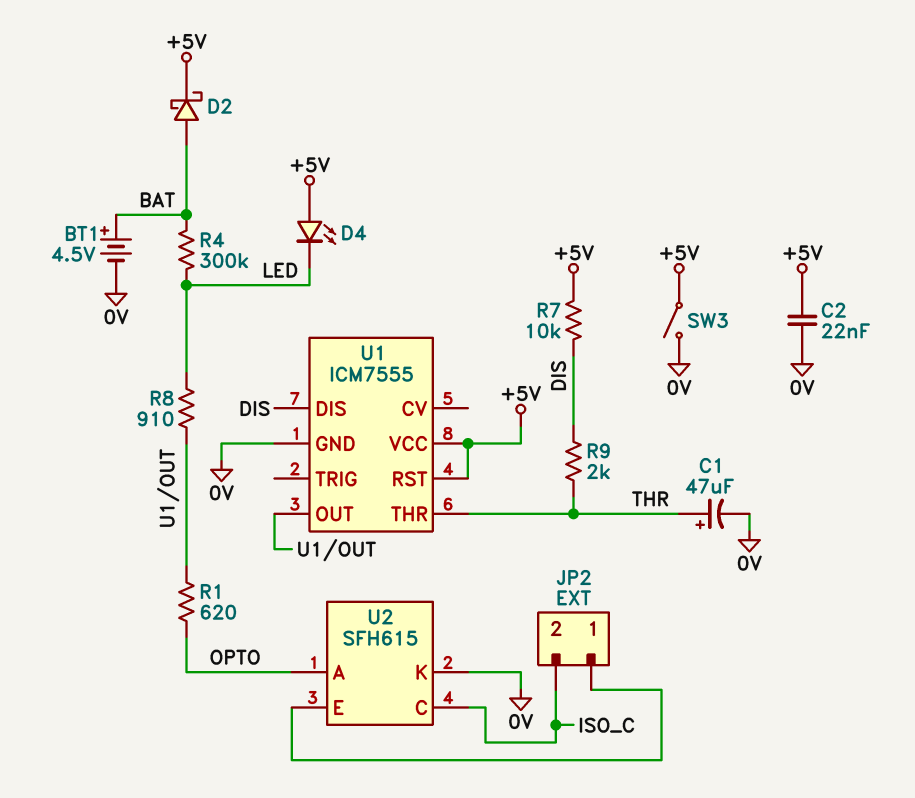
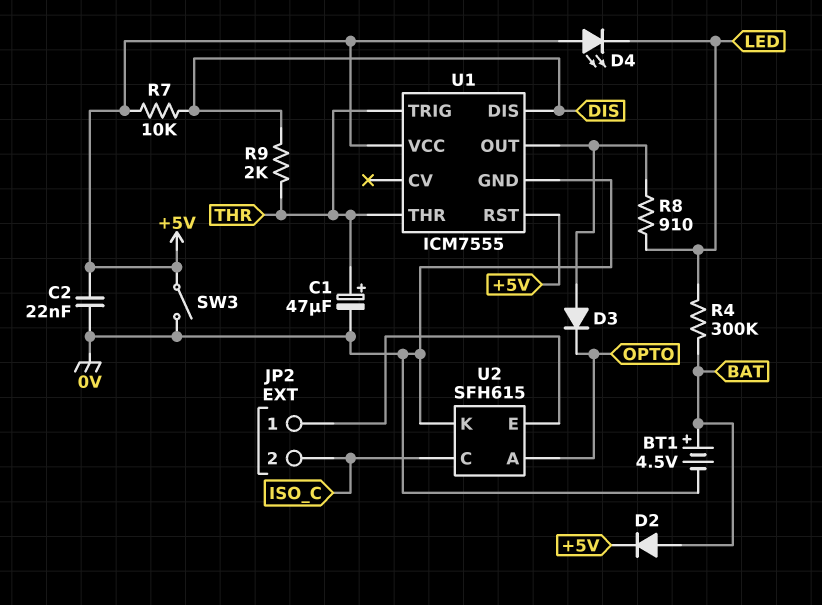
D2: schottky (A BAT, K +5V) -> diode (A BAT, K +5V)
D3: none -> diode (A U1/OUT, K OPTO)
R1: 620 (OPTO, U1/OUT) -> none
U1 pin TRIG: none -> THR

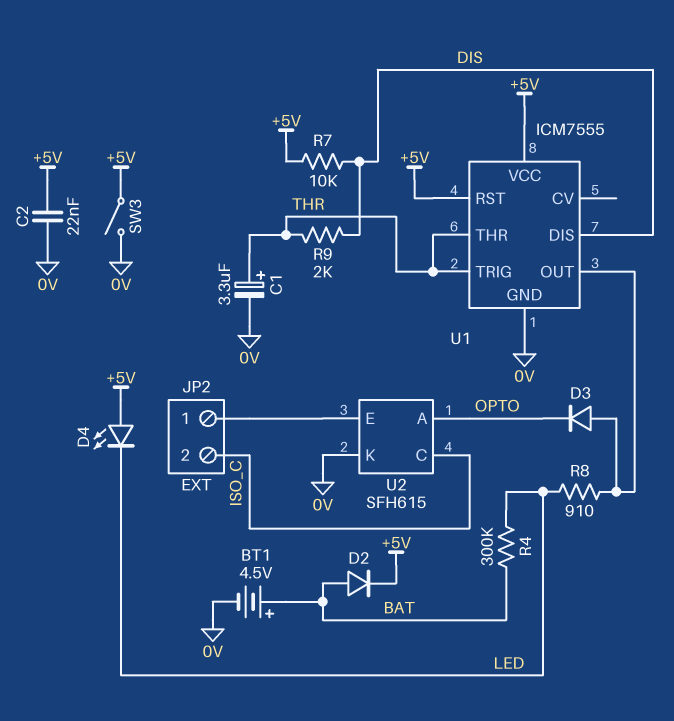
C1: 47uF (plus THR, minus 0V) -> 3.3uF (plus THR, minus 0V)

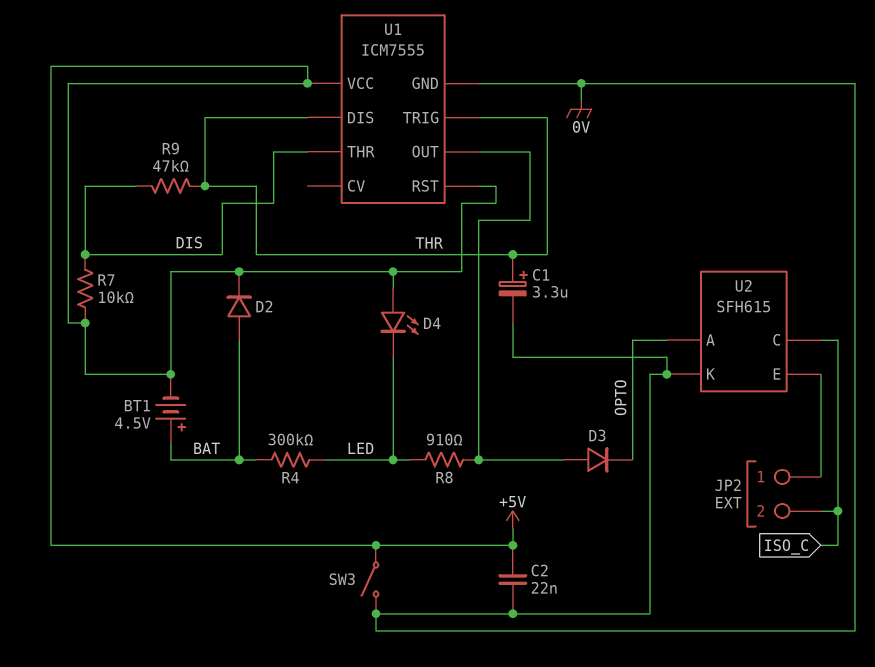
BT1: 4.5V (plus BAT, minus 0V) -> 4.5V (plus BAT, minus +5V)
R9: 2k (DIS, THR) -> 47k (DIS, THR)
U1 pin DIS: DIS -> THR
U1 pin THR: THR -> DIS

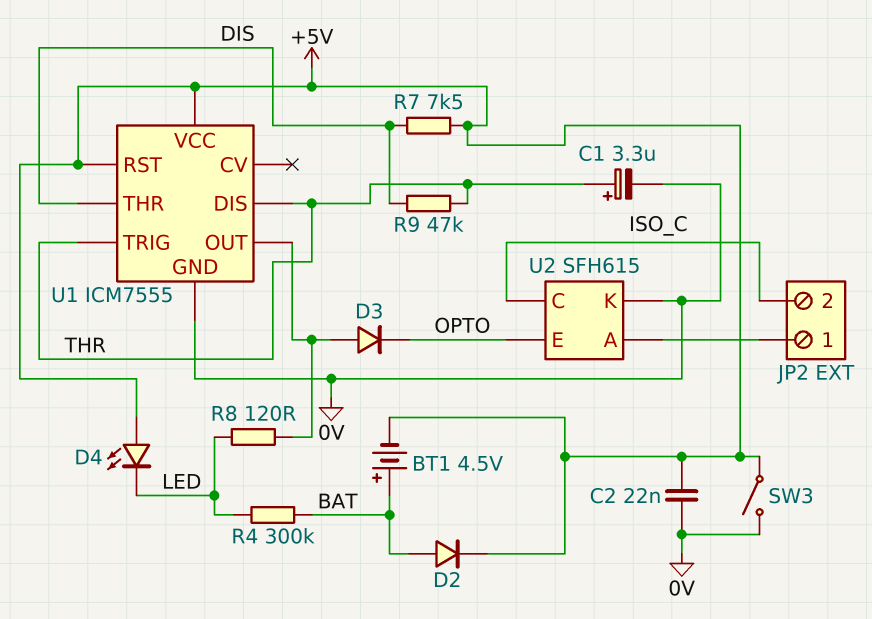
R7: 10k (+5V, DIS) -> 7.5k (+5V, DIS)
R8: 910 (LED, U1/OUT) -> 120 (LED, U1/OUT)
U2 pin A: OPTO -> JP2/1
U2 pin E: JP2/1 -> OPTO

